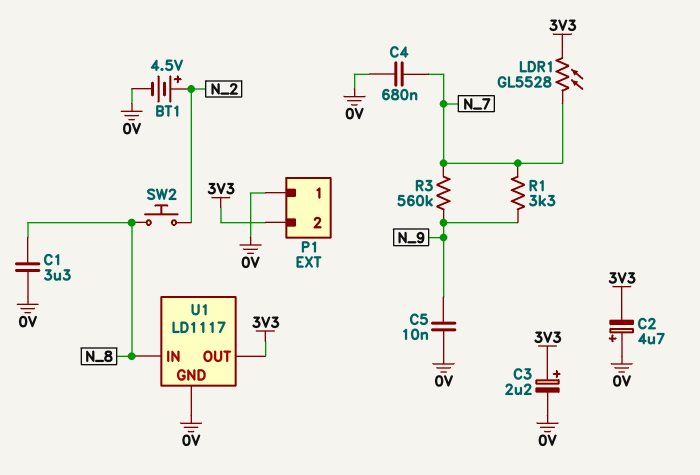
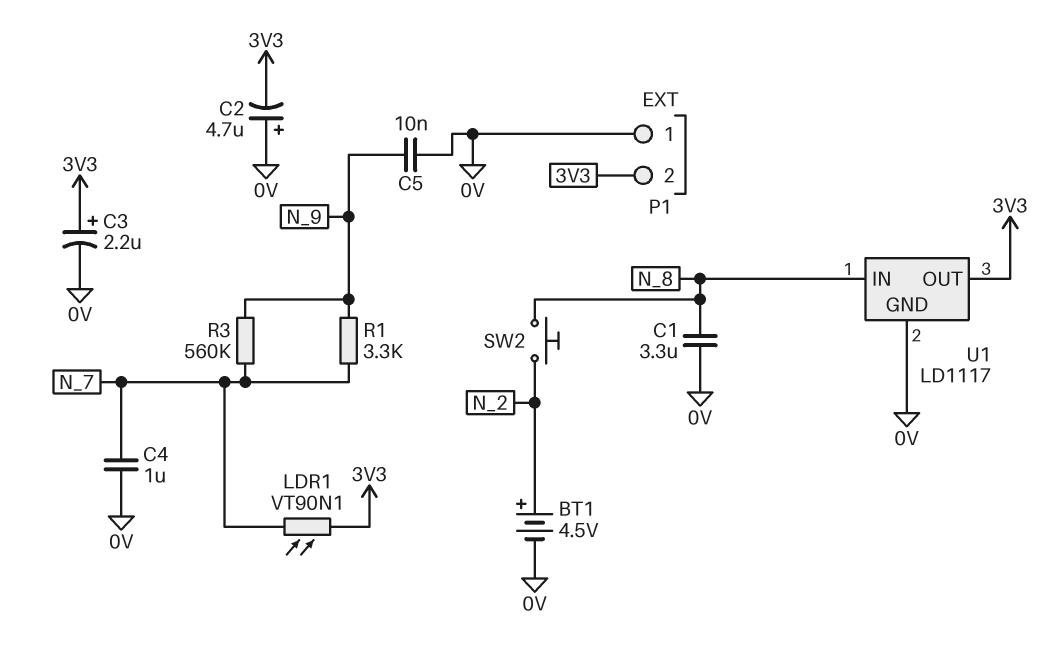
C4: 680nF (0V, N_7) -> 1uF (0V, N_7)
LDR1: GL5528 (3V3, N_7) -> VT90N1 (3V3, N_7)

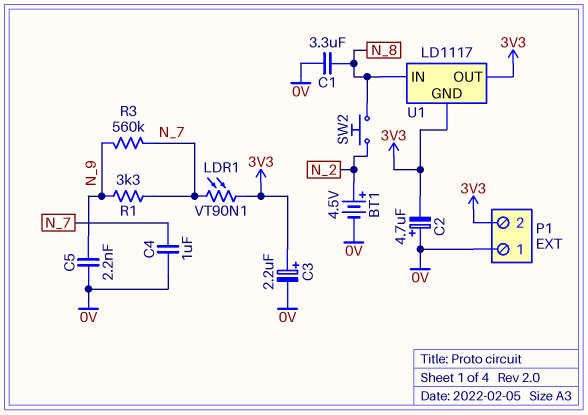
C5: 10nF (0V, N_9) -> 2.2nF (0V, N_9)
U1 pin GND: 0V -> 3V3

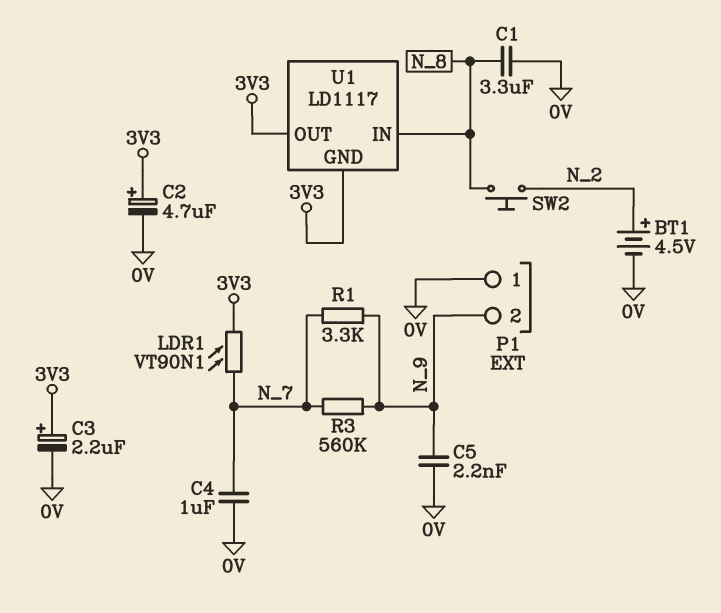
C2: 4.7uF (plus 0V, minus 3V3) -> 4.7uF (plus 3V3, minus 0V)
P1 pin 2: 3V3 -> N_9

